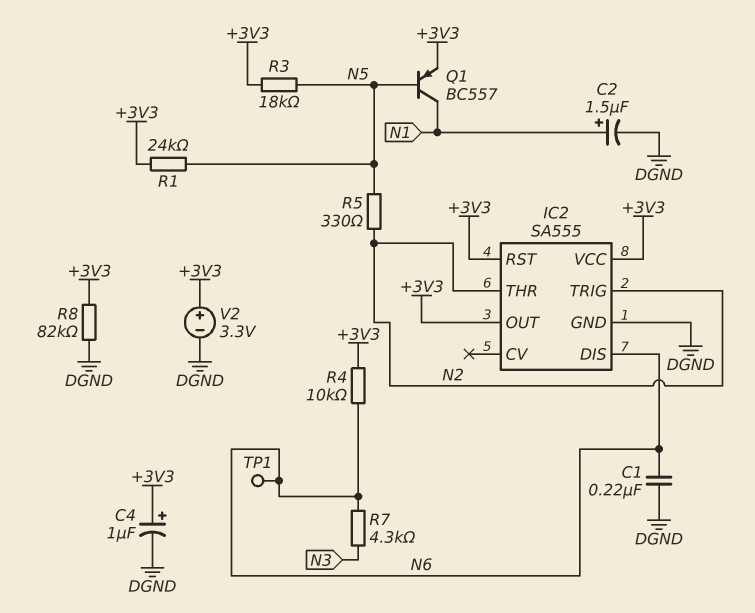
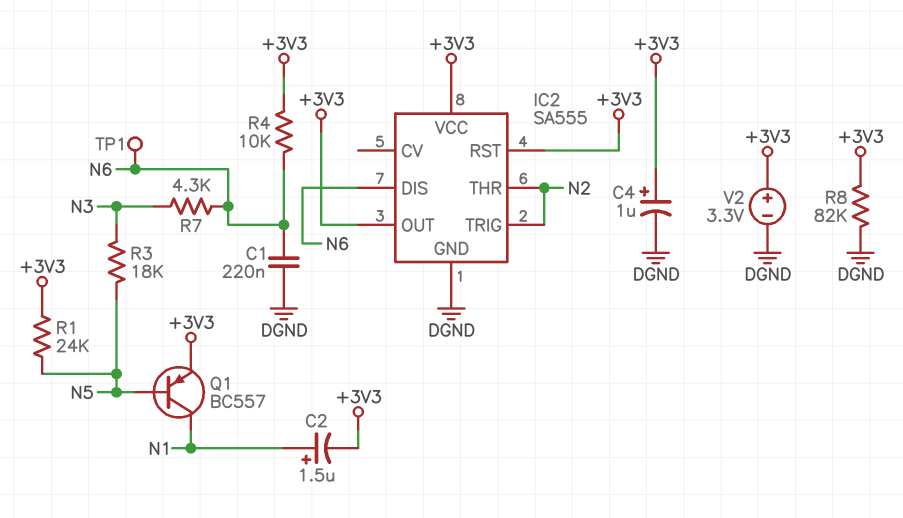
C2: 1.5uF (plus N1, minus DGND) -> 1.5uF (plus N1, minus +3V3)
R3: 18k (+3V3, N5) -> 18k (N3, N5)
R5: 330 (N2, N5) -> none

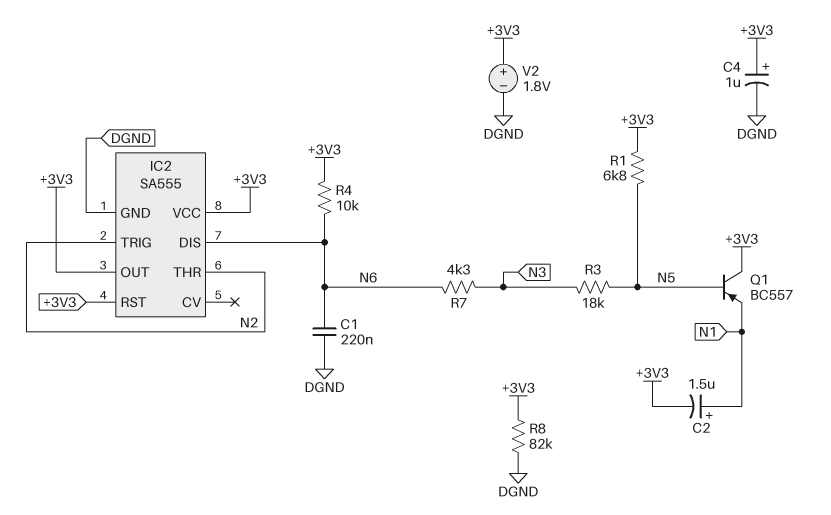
Q1: PNP BC557 (B N5, C N1, E +3V3) -> PNP BC557 (B N5, C +3V3, E N1)
R1: 24k (+3V3, N5) -> 6.8k (+3V3, N5)
TP1: test point (N6) -> none
V2: 3.3V (plus +3V3, minus DGND) -> 1.8V (plus +3V3, minus DGND)

